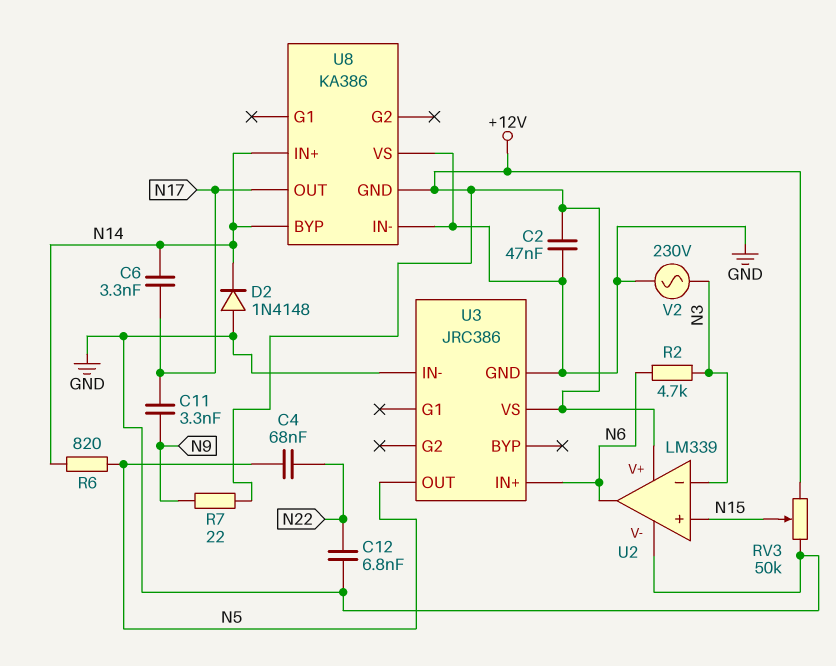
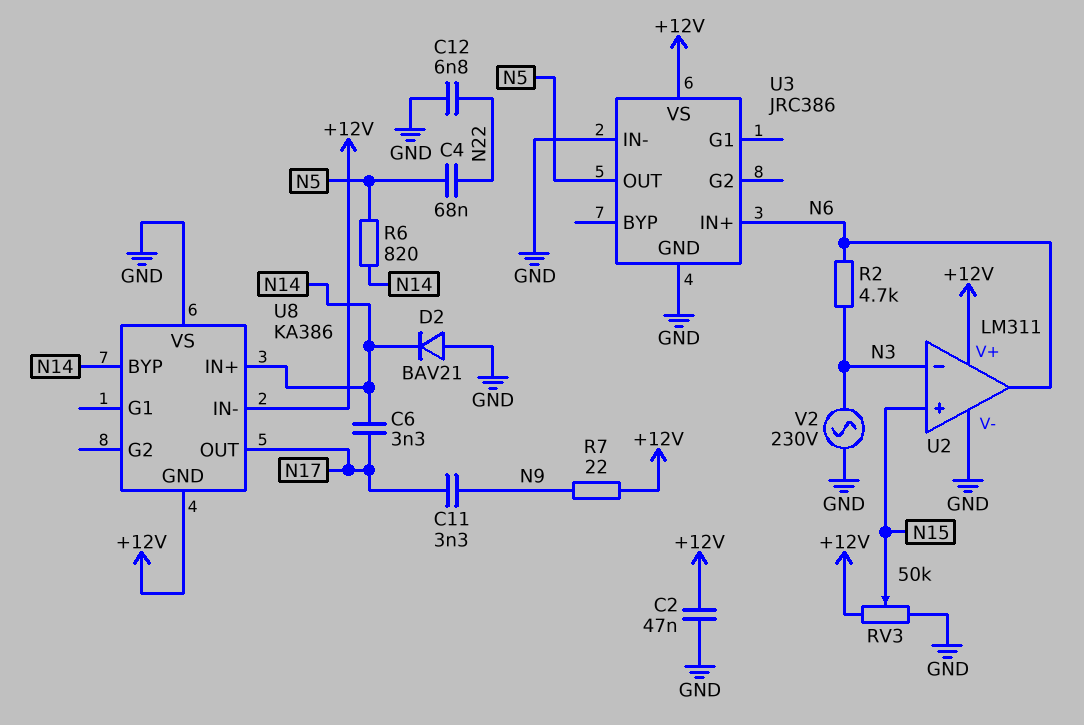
D2: diode 1N4148 (A GND, K N14) -> diode BAV21 (A GND, K N14)
U2: LM339 -> LM311
U8 pin IN-: GND -> +12V

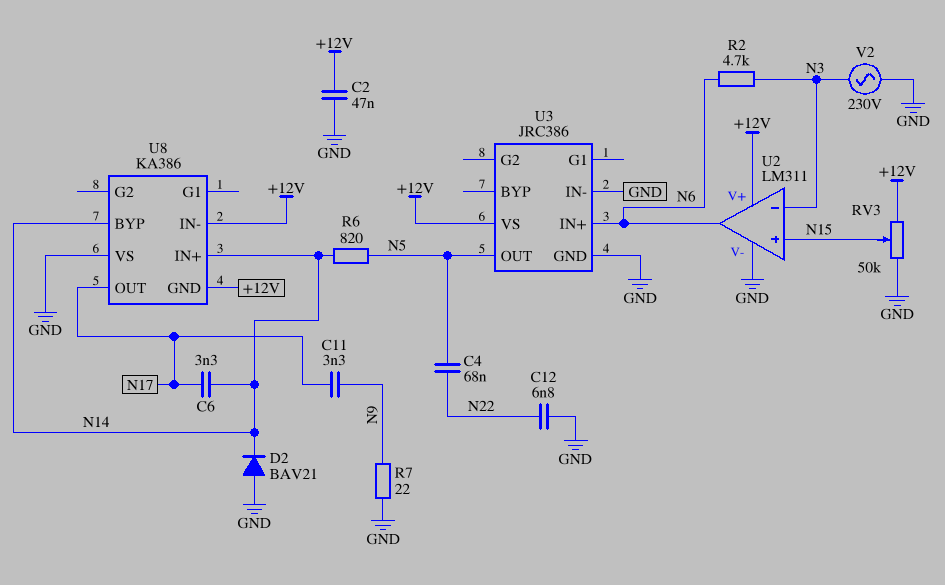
R7: 22 (+12V, N9) -> 22 (GND, N9)

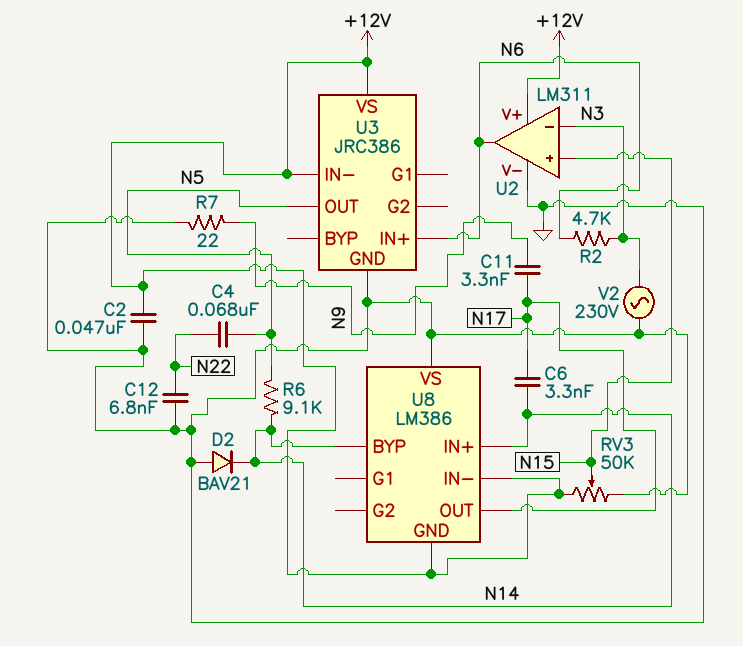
R6: 820 (N5, N14) -> 9.1k (N5, N14)
U3 pin IN-: GND -> +12V
U8: KA386 -> LM386

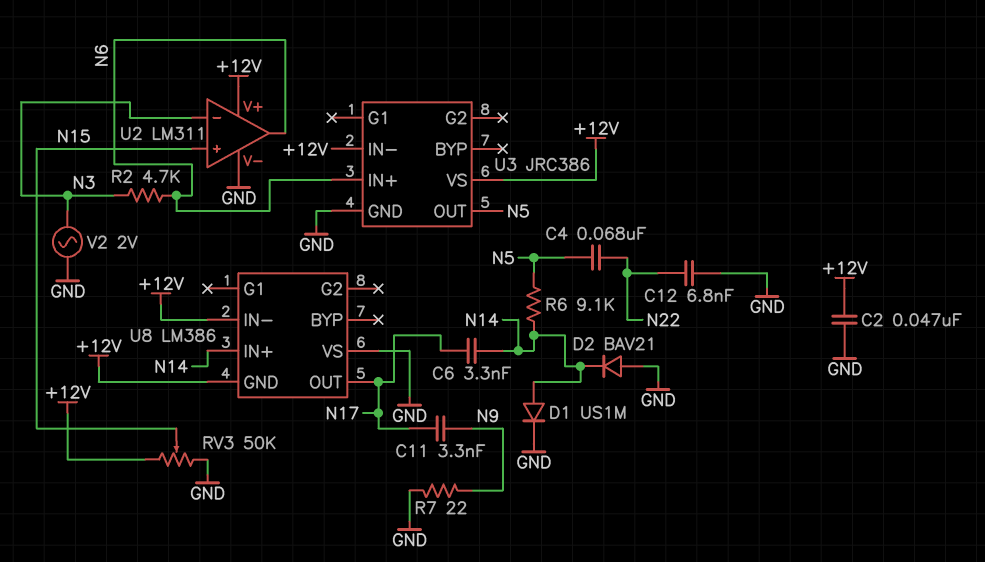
D1: none -> diode US1M (A N14, K GND)
U8 pin BYP: N14 -> none
V2: AC 230V (GND, N3) -> AC 2V (GND, N3)

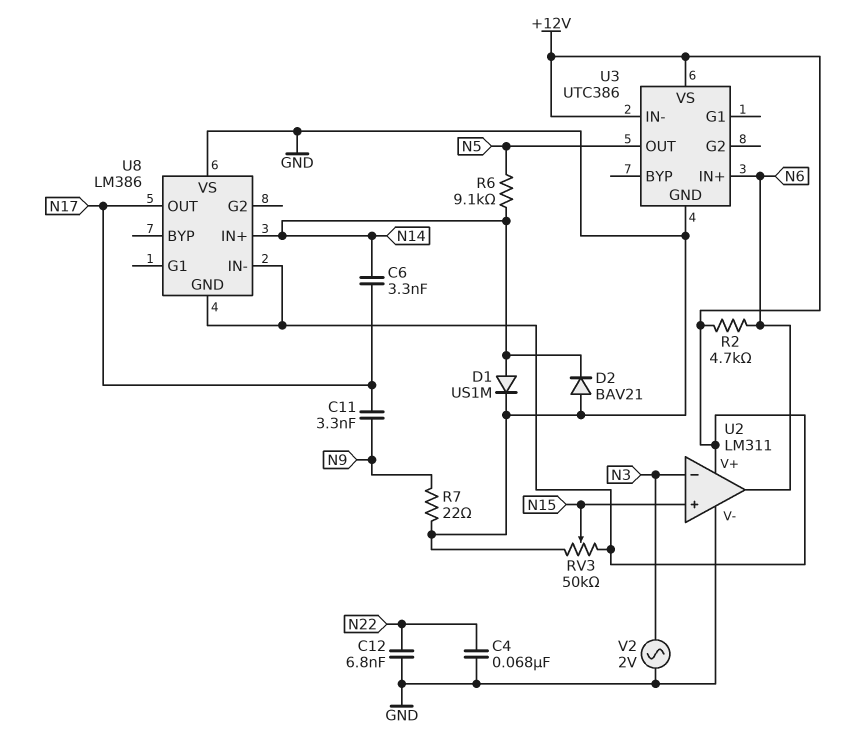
C2: 47nF (+12V, GND) -> none
C4: 68nF (N5, N22) -> 68nF (GND, N22)
R2: 4.7k (N3, N6) -> 4.7k (+12V, N6)
U3: JRC386 -> UTC386

